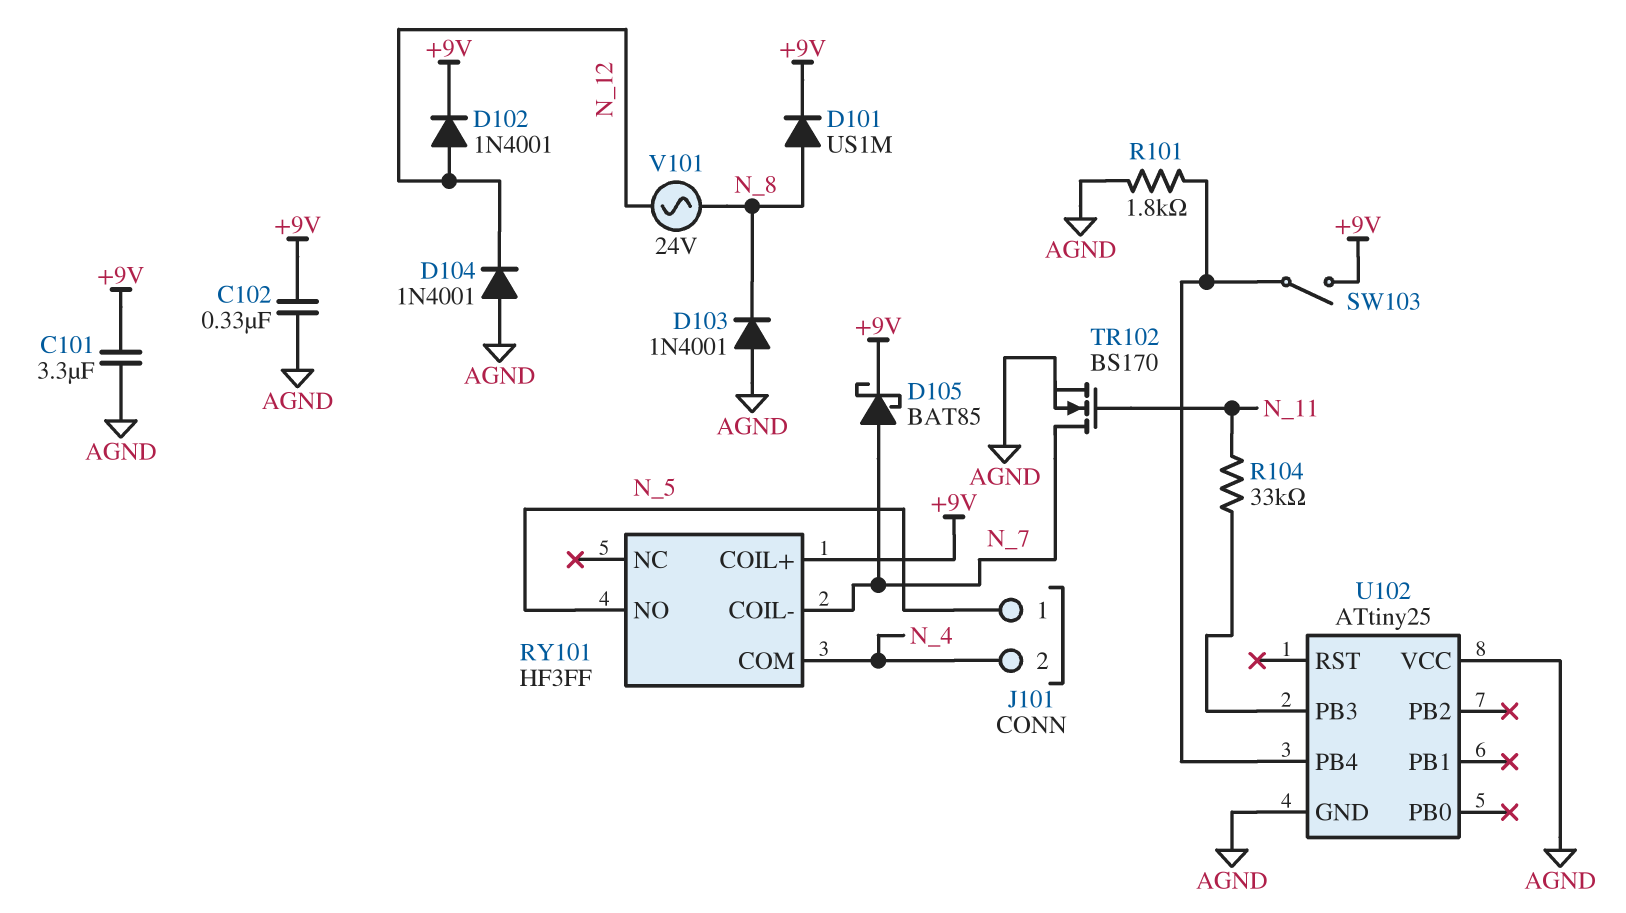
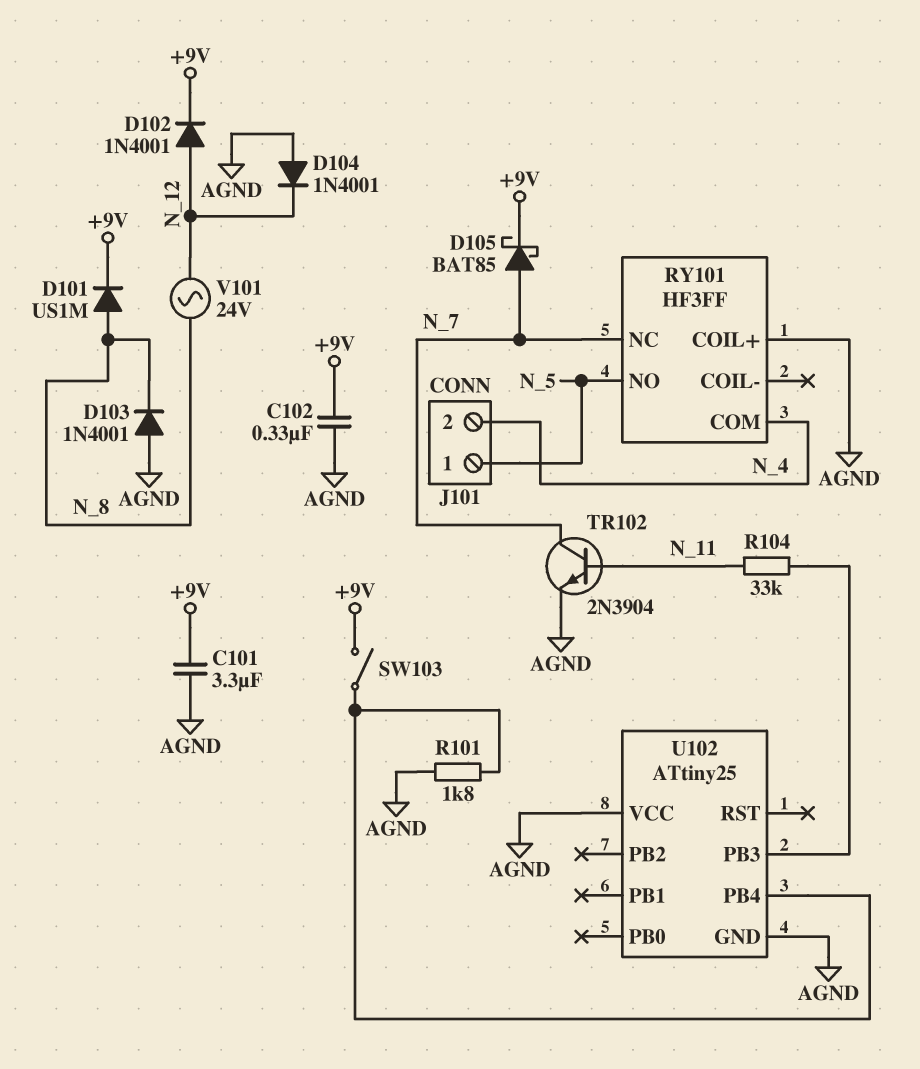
RY101 pin COIL+: +9V -> AGND
RY101 pin COIL-: N_7 -> none
RY101 pin NC: none -> N_7
TR102: NMOS BS170 (G N_11, D N_7, S AGND) -> NPN 2N3904 (B N_11, C N_7, E AGND)

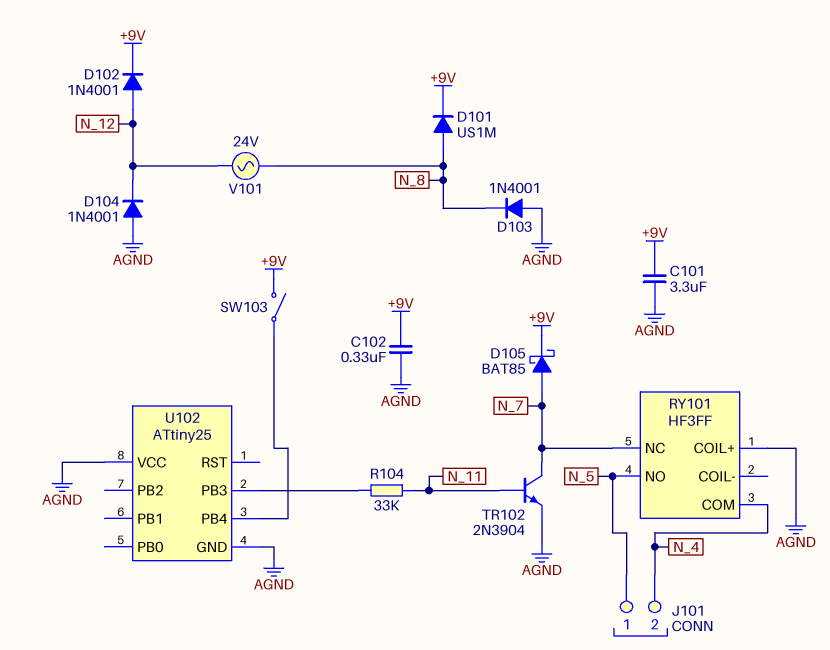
R101: 1.8k (AGND, U102/PB4) -> none

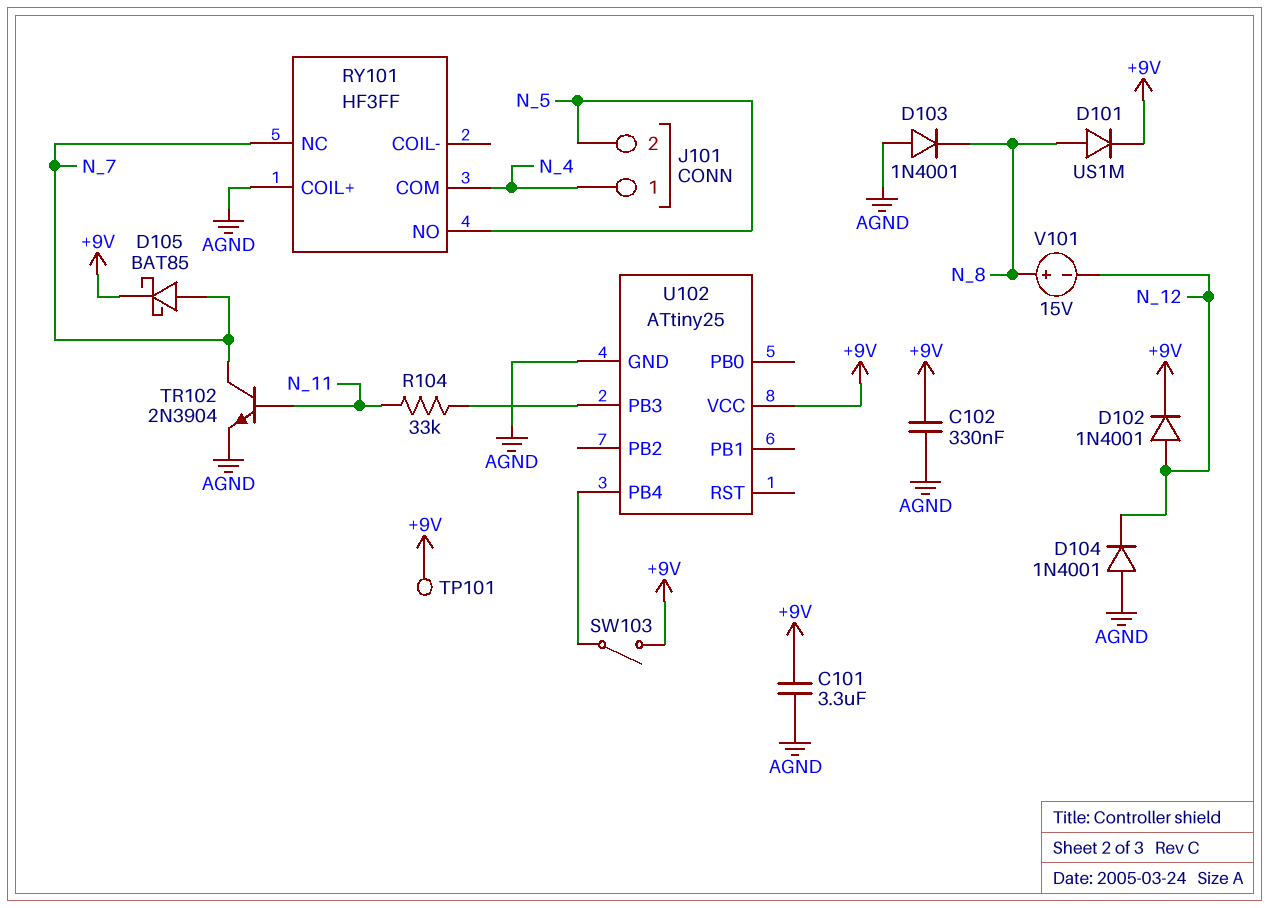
J101 pin 1: N_5 -> N_4
J101 pin 2: N_4 -> N_5
TP101: none -> test point (+9V)
U102 pin VCC: AGND -> +9V
V101: AC 24V (N_8, N_12) -> 15V (plus N_8, minus N_12)

